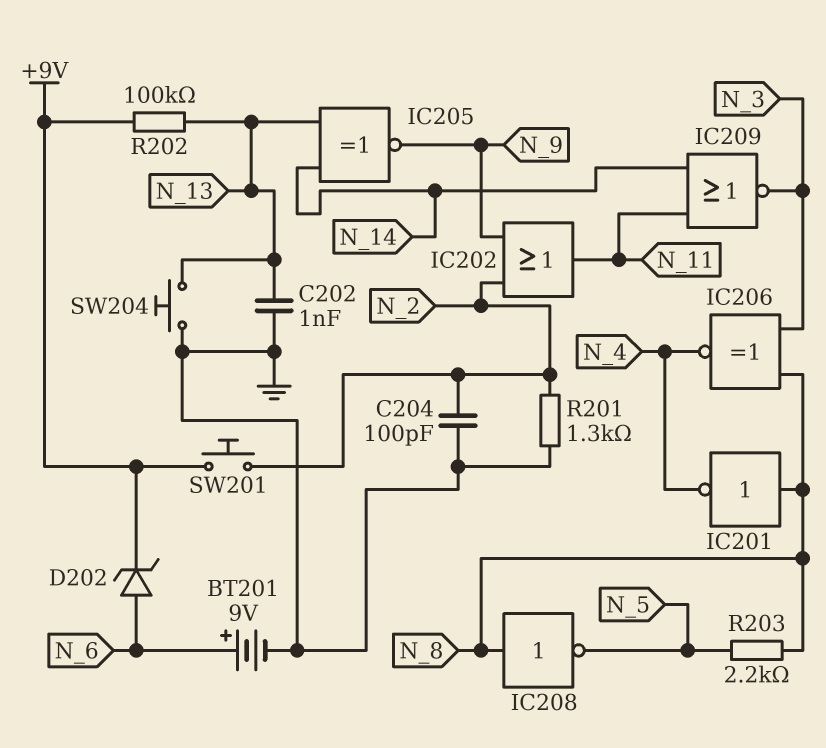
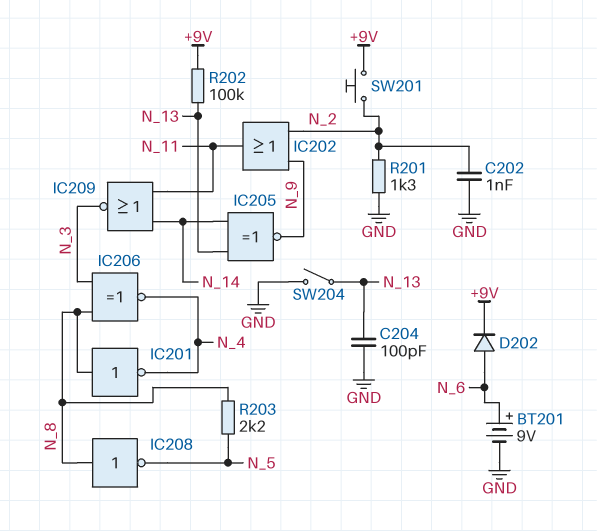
C202: 1nF (GND, N_13) -> 1nF (GND, N_2)
C204: 100pF (GND, N_2) -> 100pF (GND, N_13)
D202: zener (A N_6, K +9V) -> diode (A N_6, K +9V)
SW204: button (GND, N_13) -> switch (GND, N_13)

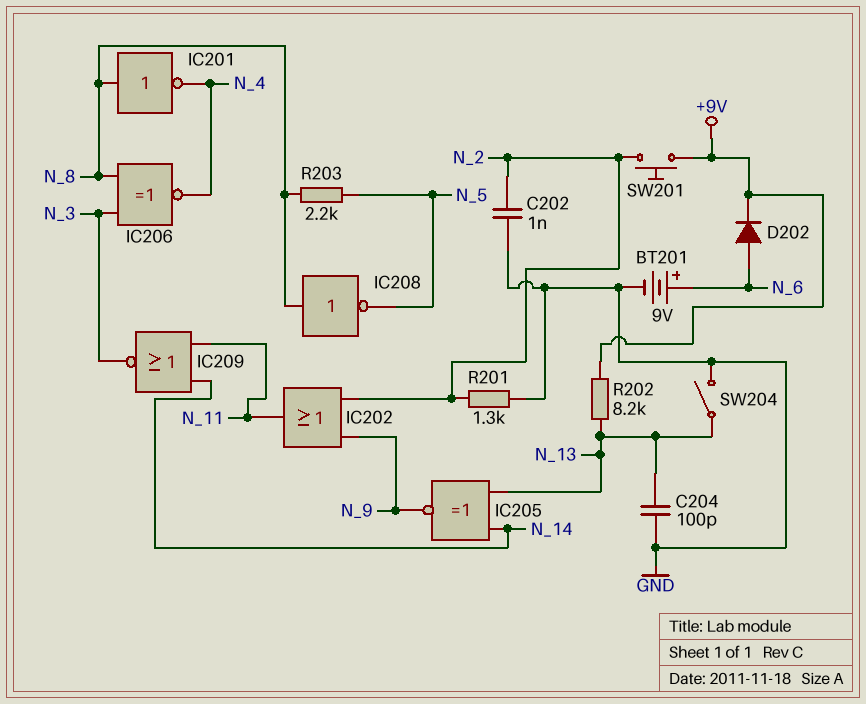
R202: 100k (+9V, N_13) -> 8.2k (+9V, N_13)

